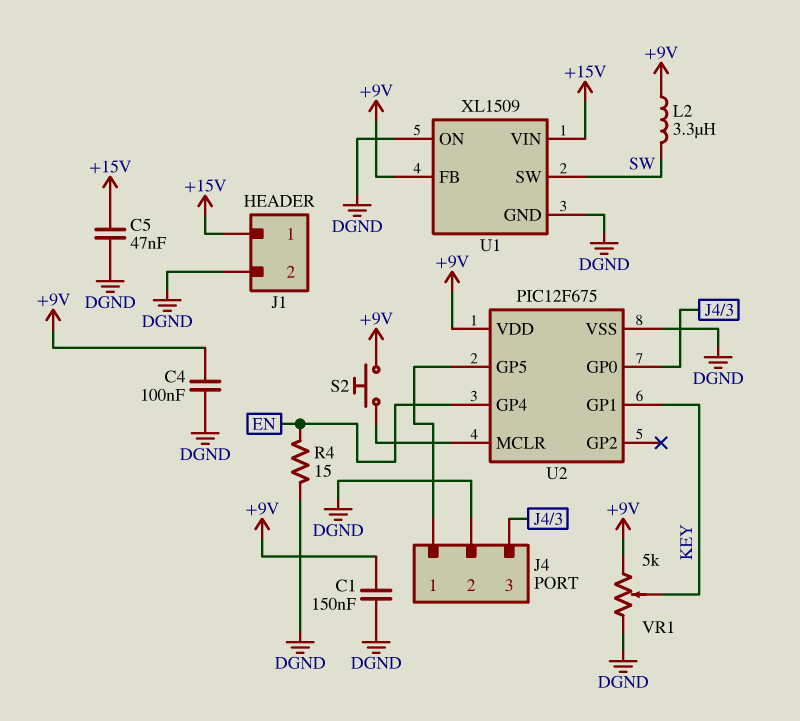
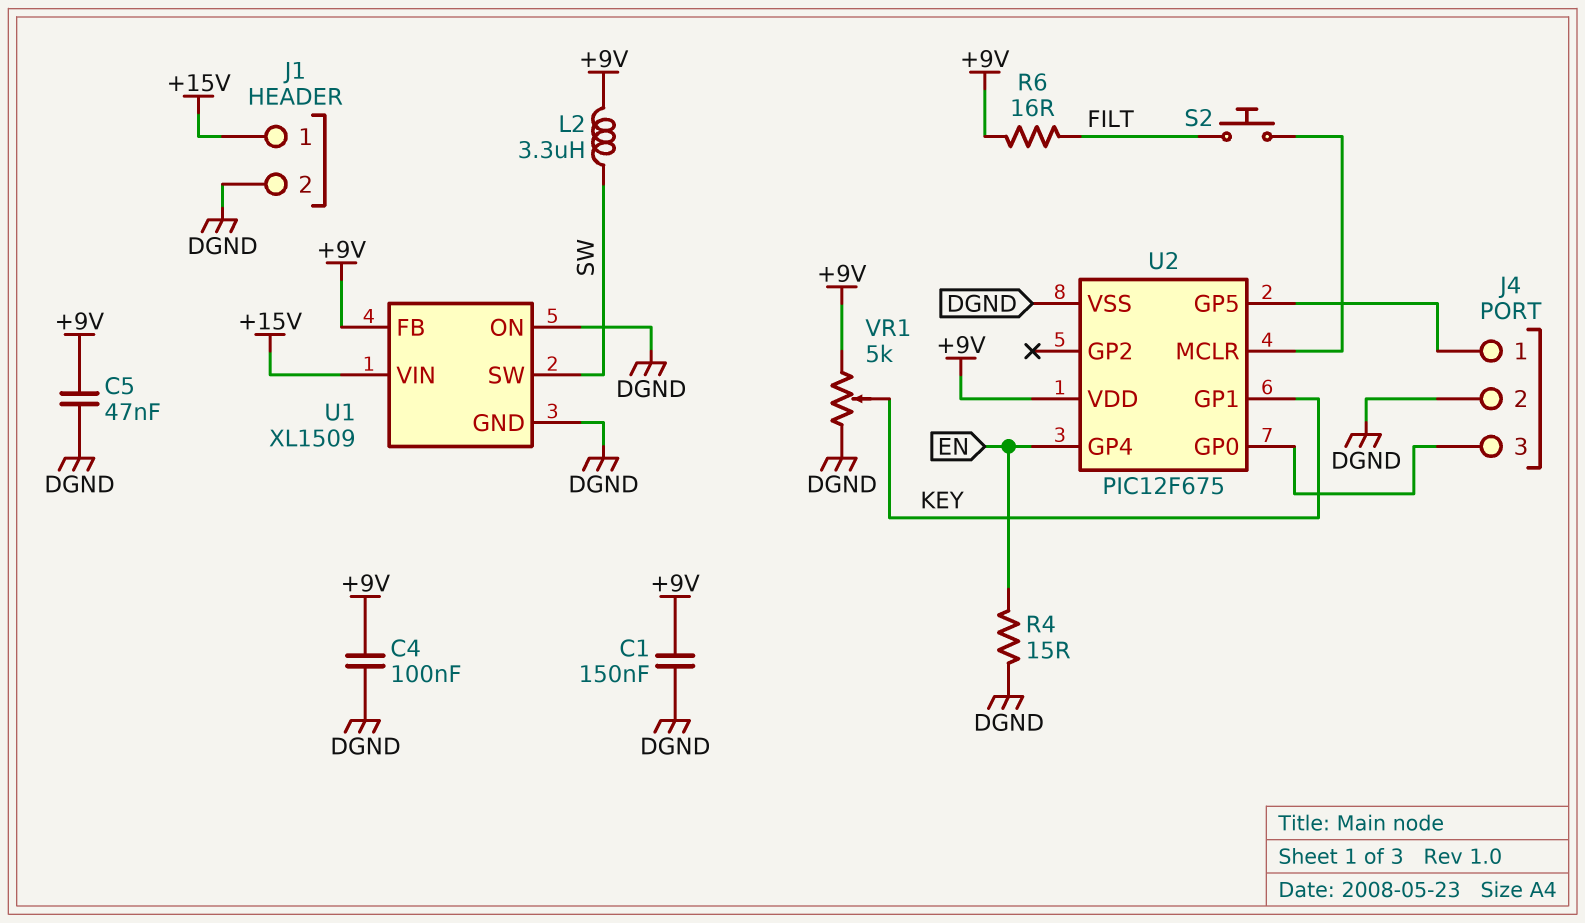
C5: 47nF (+15V, DGND) -> 47nF (+9V, DGND)
R6: none -> 16 (+9V, FILT)
S2: button (+9V, U2/MCLR) -> button (FILT, U2/MCLR)

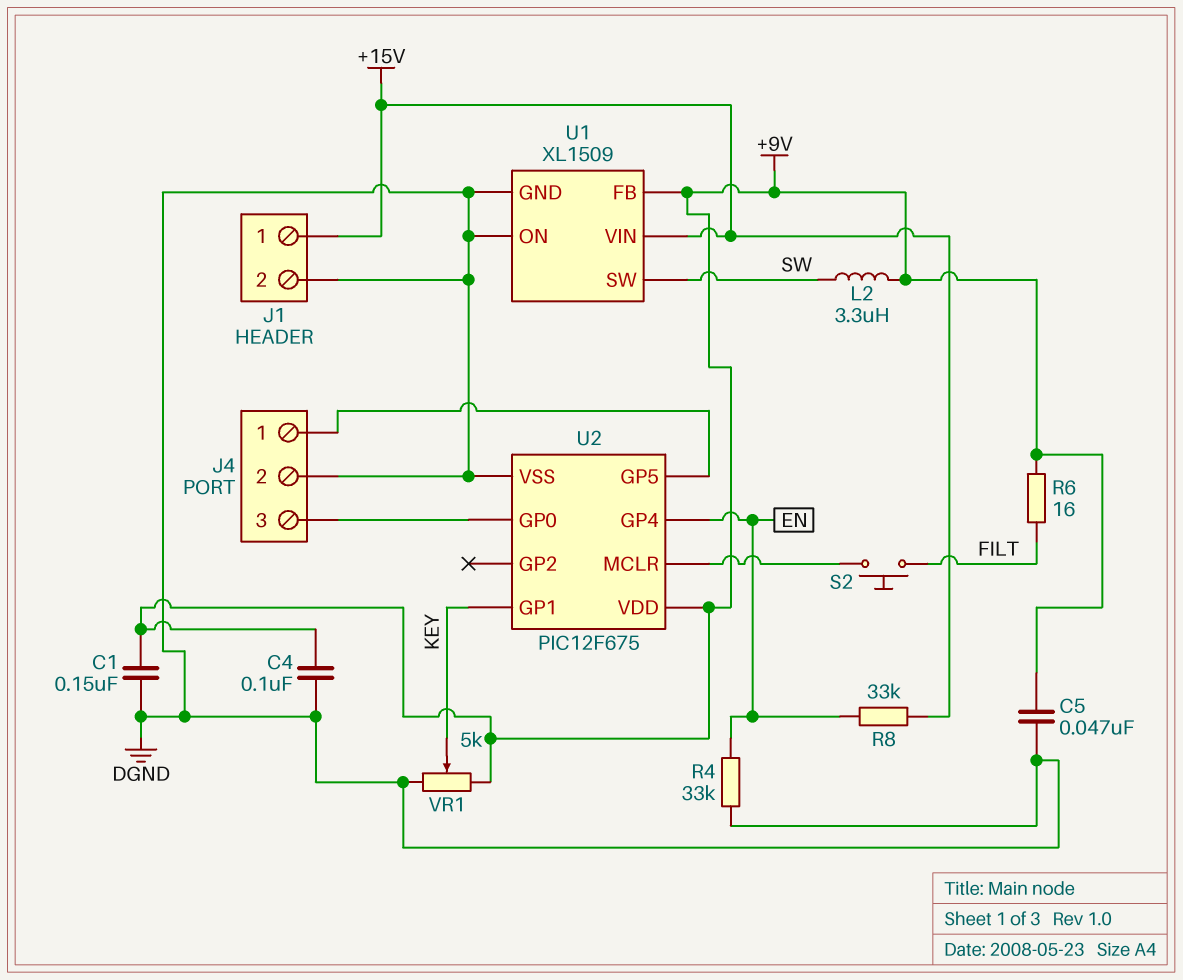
R4: 15 (DGND, EN) -> 33k (DGND, EN)
R8: none -> 33k (+15V, EN)

